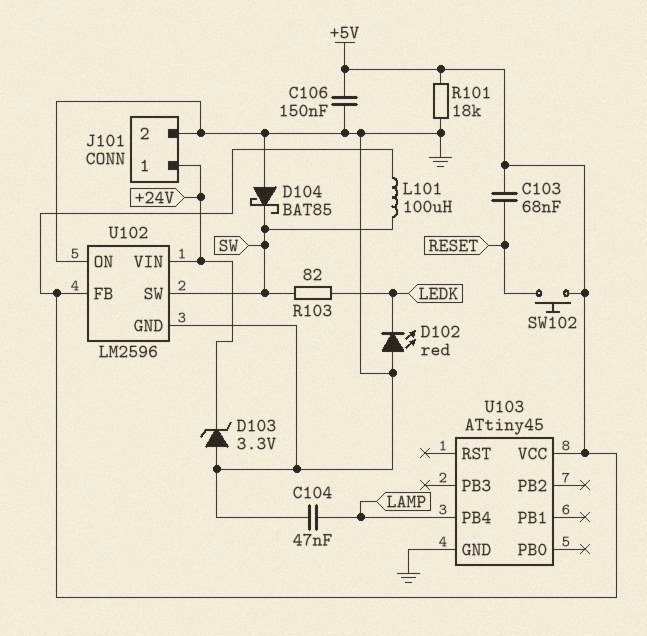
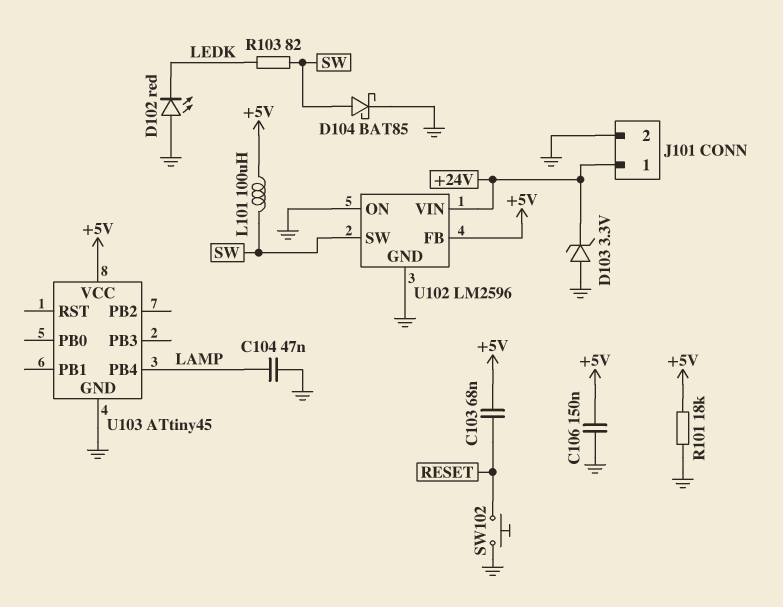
D104: schottky BAT85 (A GND, K SW) -> schottky BAT85 (A SW, K GND)
SW102: button (+5V, RESET) -> button (GND, RESET)

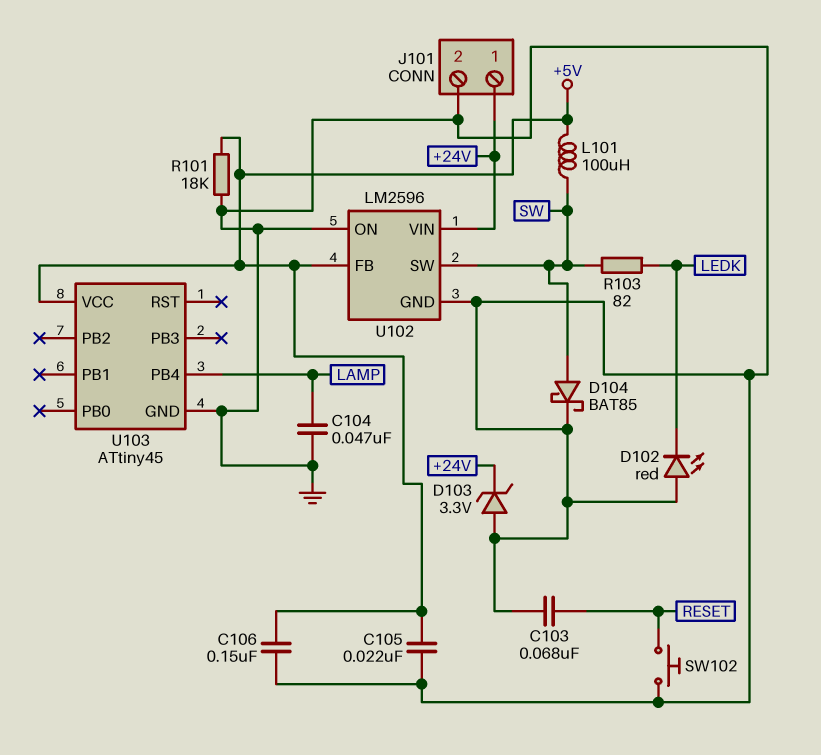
C103: 68nF (+5V, RESET) -> 68nF (GND, RESET)
C105: none -> 22nF (+5V, GND)

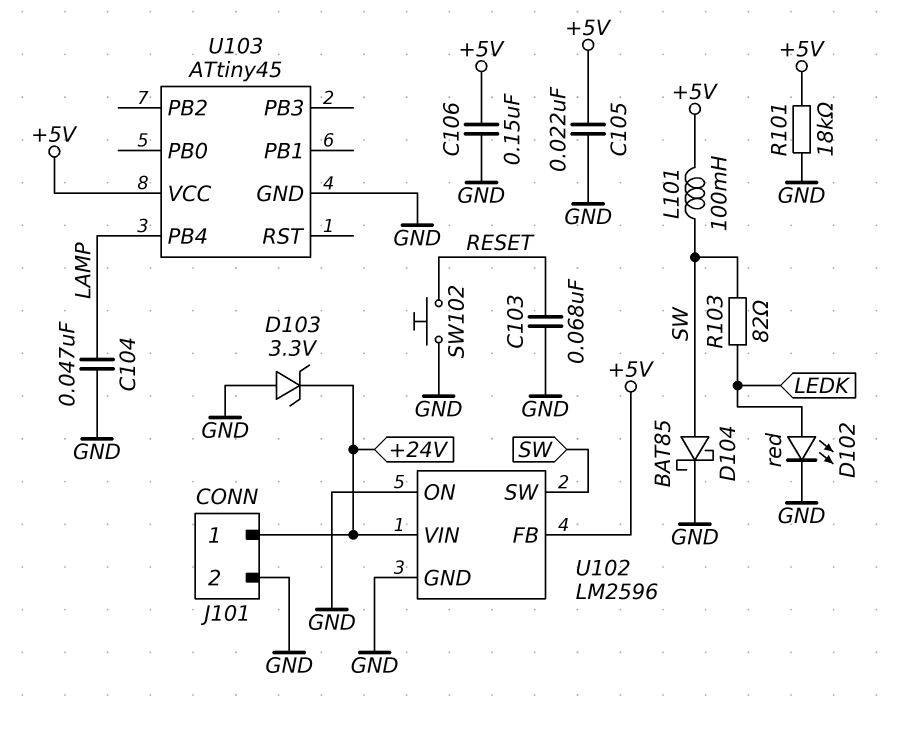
D102: LED red (A GND, K LEDK) -> LED red (A LEDK, K GND)
L101: 100uH (+5V, SW) -> 100mH (+5V, SW)

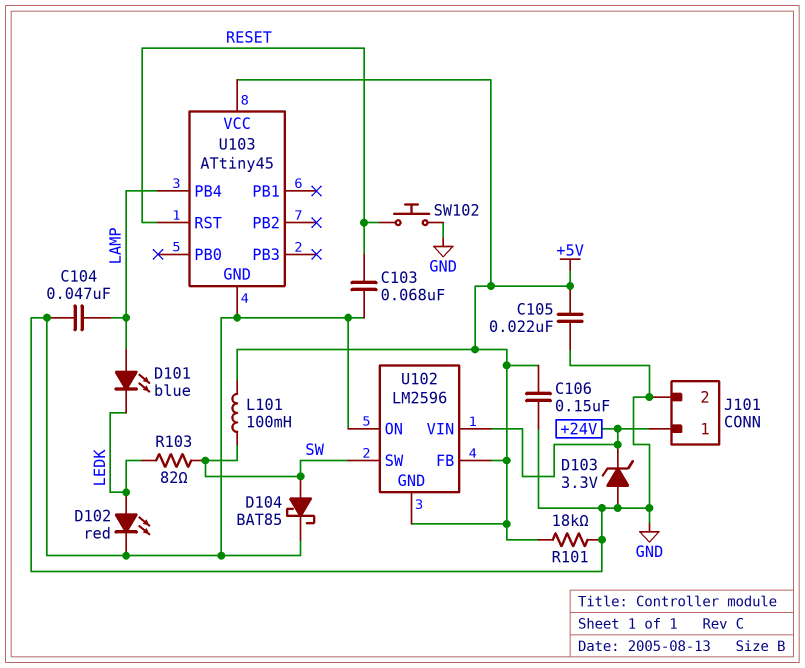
D101: none -> LED blue (A LAMP, K LEDK)
U102 pin GND: GND -> +5V
U103 pin RST: none -> RESET

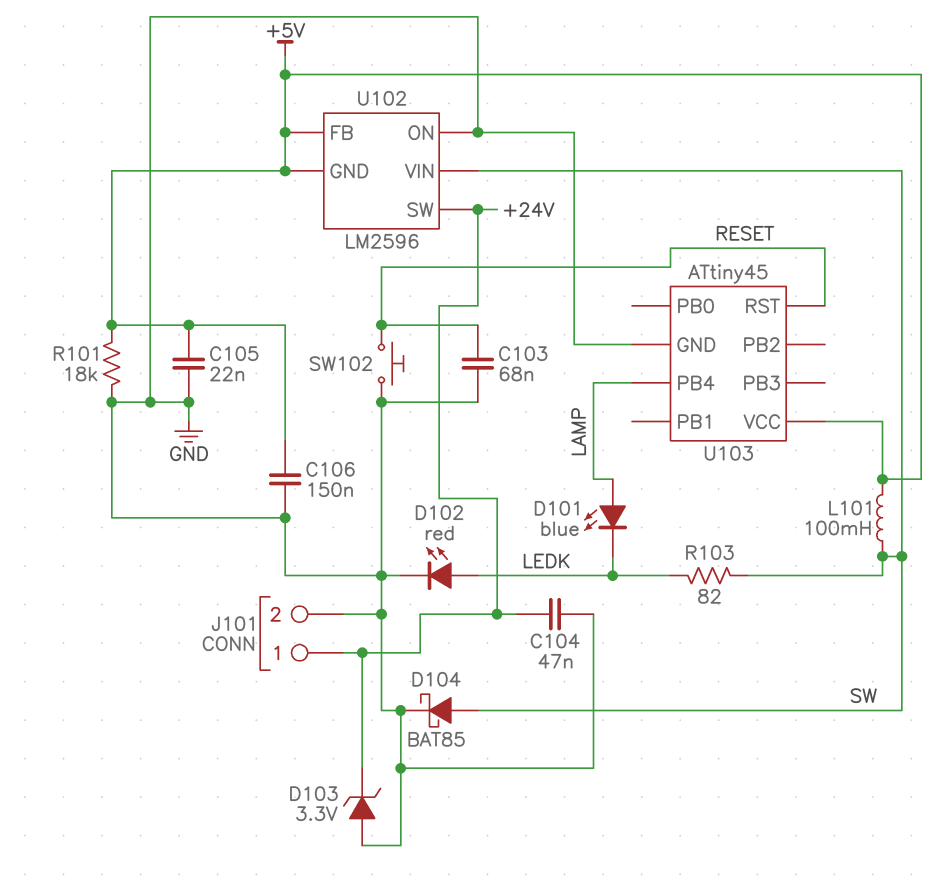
C104: 47nF (GND, LAMP) -> 47nF (+24V, GND)
U102 pin SW: SW -> +24V
U102 pin VIN: +24V -> SW

